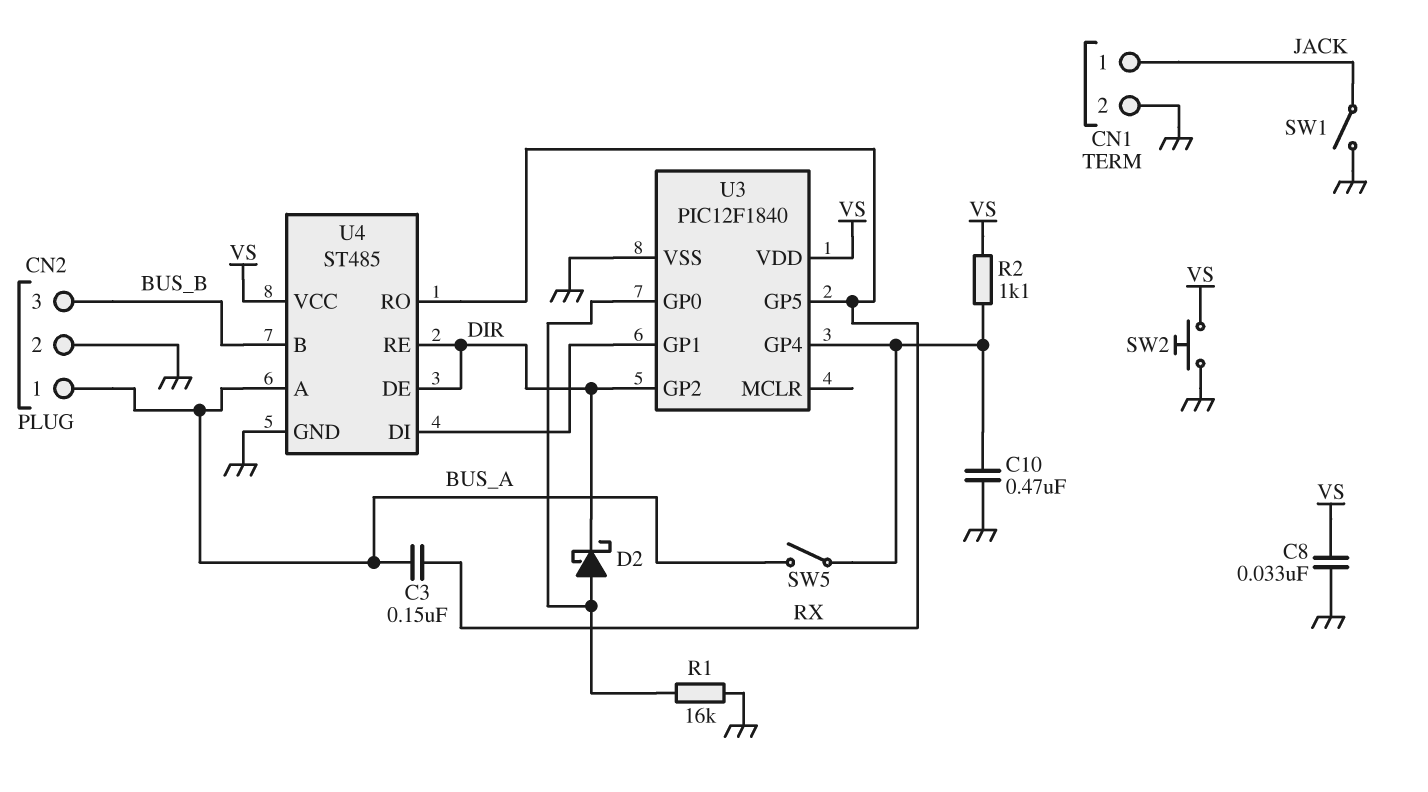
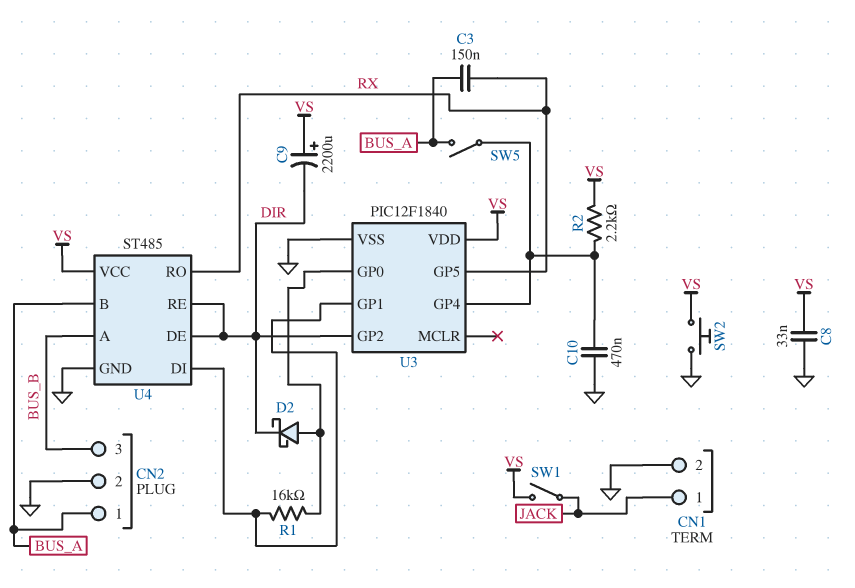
C9: none -> 2200uF (plus VS, minus DIR)
R1: 16k (GND, U3/GP0) -> 16k (U3/GP0, U3/GP1)
R2: 1.1k (U3/GP4, VS) -> 2.2k (U3/GP4, VS)
SW1: switch (GND, JACK) -> switch (JACK, VS)
U4 pin A: BUS_A -> BUS_B
U4 pin B: BUS_B -> BUS_A

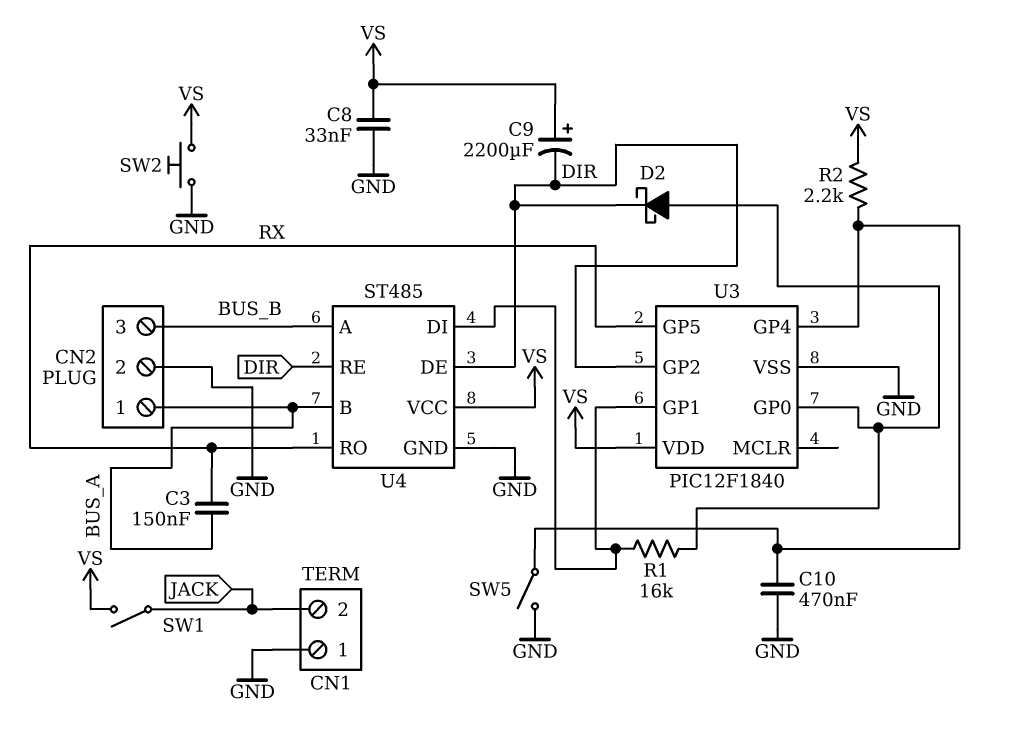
CN1 pin 1: JACK -> GND
CN1 pin 2: GND -> JACK
SW5: switch (BUS_A, U3/GP4) -> switch (GND, U3/GP4)

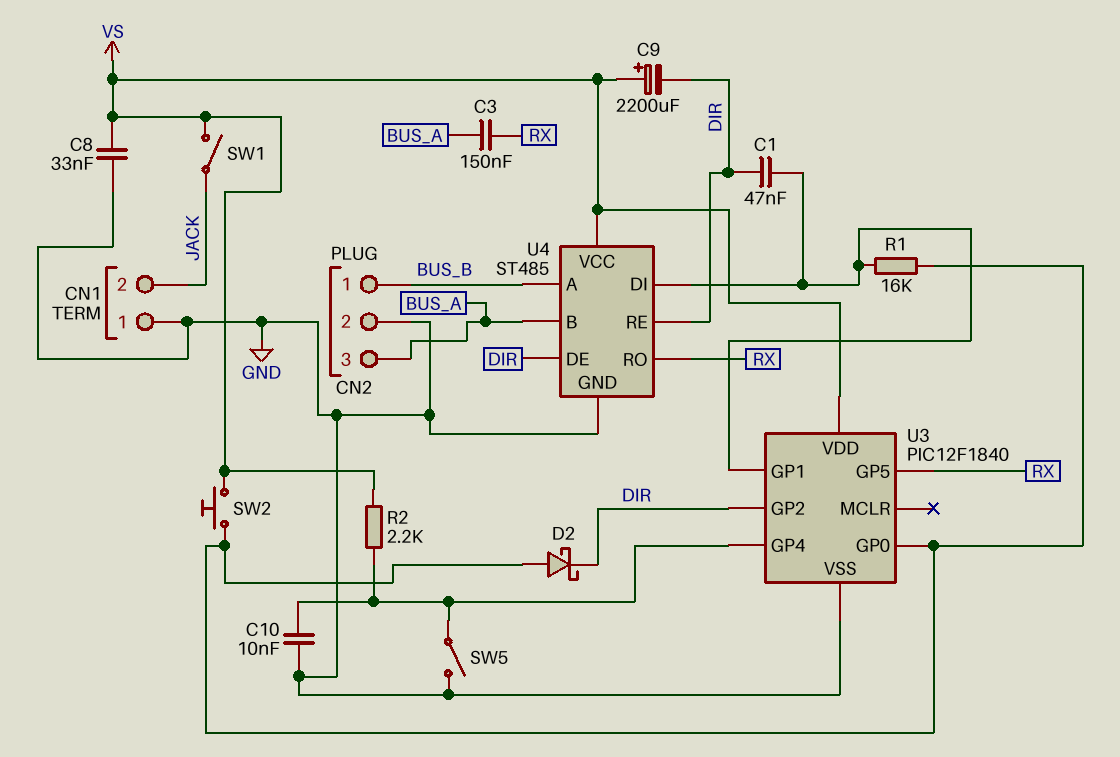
C1: none -> 47nF (DIR, U3/GP1)
C10: 470nF (GND, U3/GP4) -> 10nF (GND, U3/GP4)
CN2 pin 1: BUS_A -> BUS_B
CN2 pin 3: BUS_B -> BUS_A
SW2: button (GND, VS) -> button (U3/GP0, VS)

